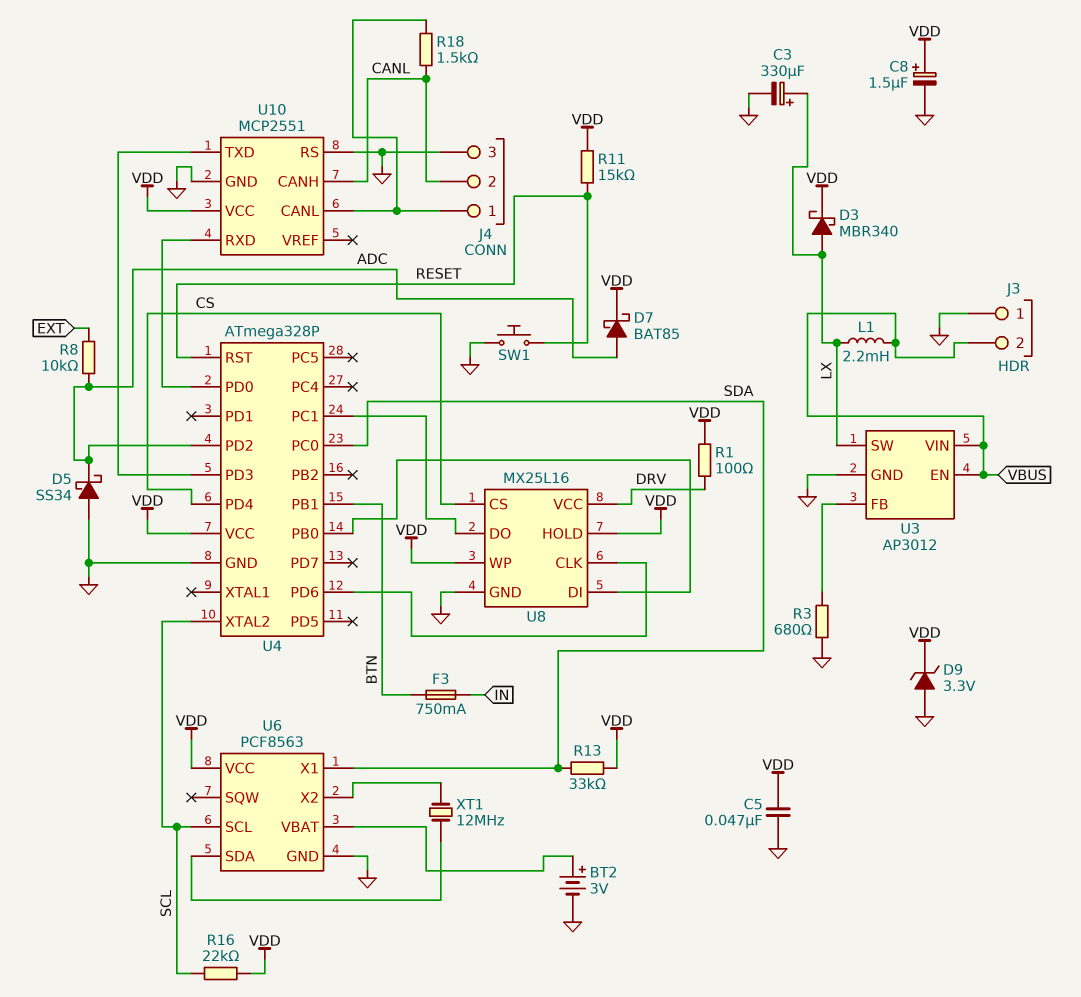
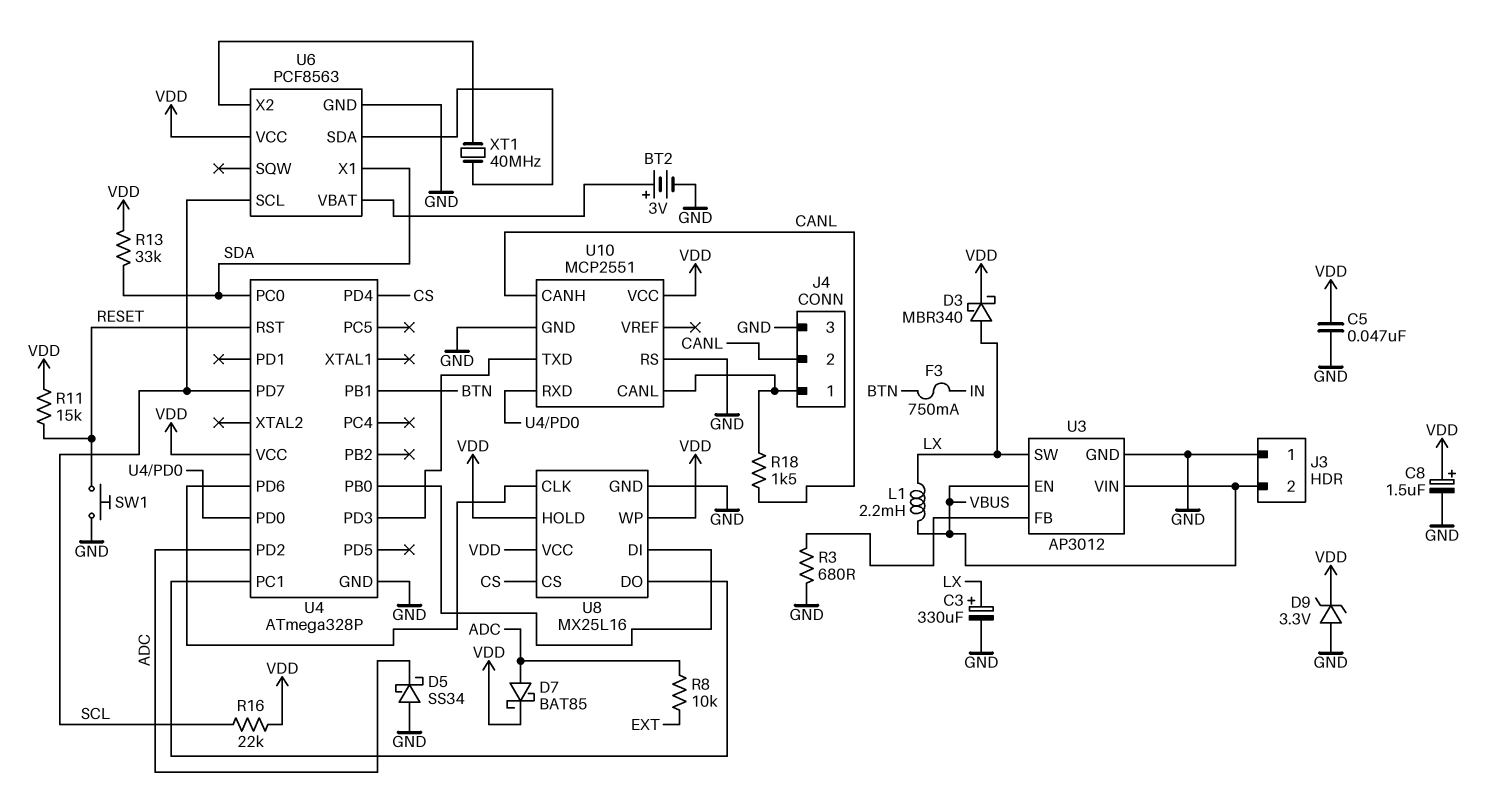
R1: 100 (DRV, VDD) -> none
U4 pin PD7: none -> SCL
U4 pin XTAL2: SCL -> none
U8 pin VCC: DRV -> VDD
XT1: 12MHz (U6/SDA, U6/X2) -> 40MHz (U6/SDA, U6/X2)

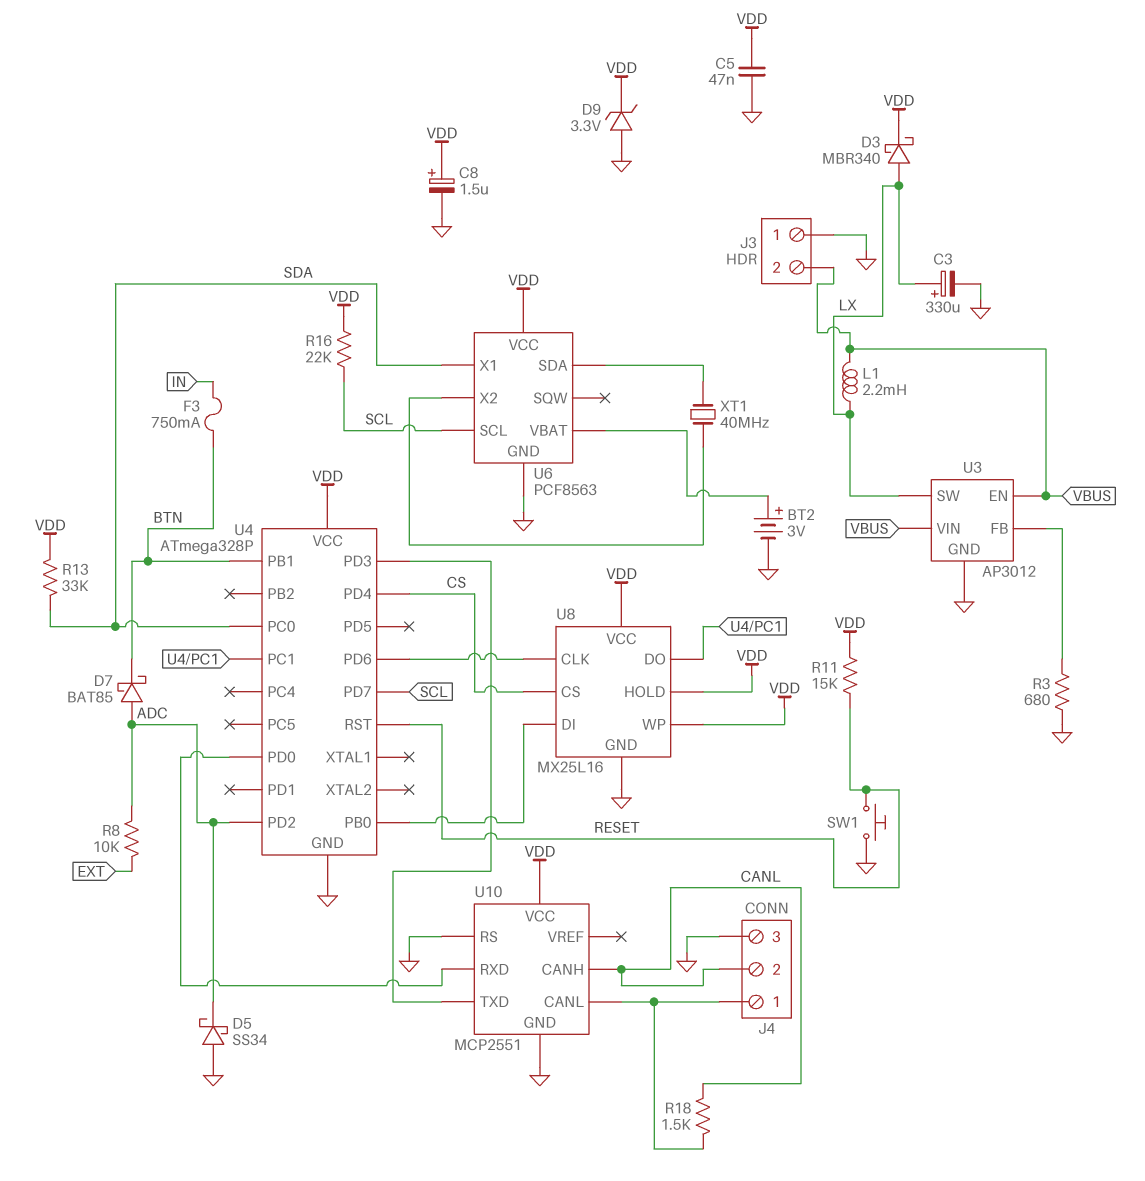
D7: schottky BAT85 (A ADC, K VDD) -> schottky BAT85 (A ADC, K BTN)

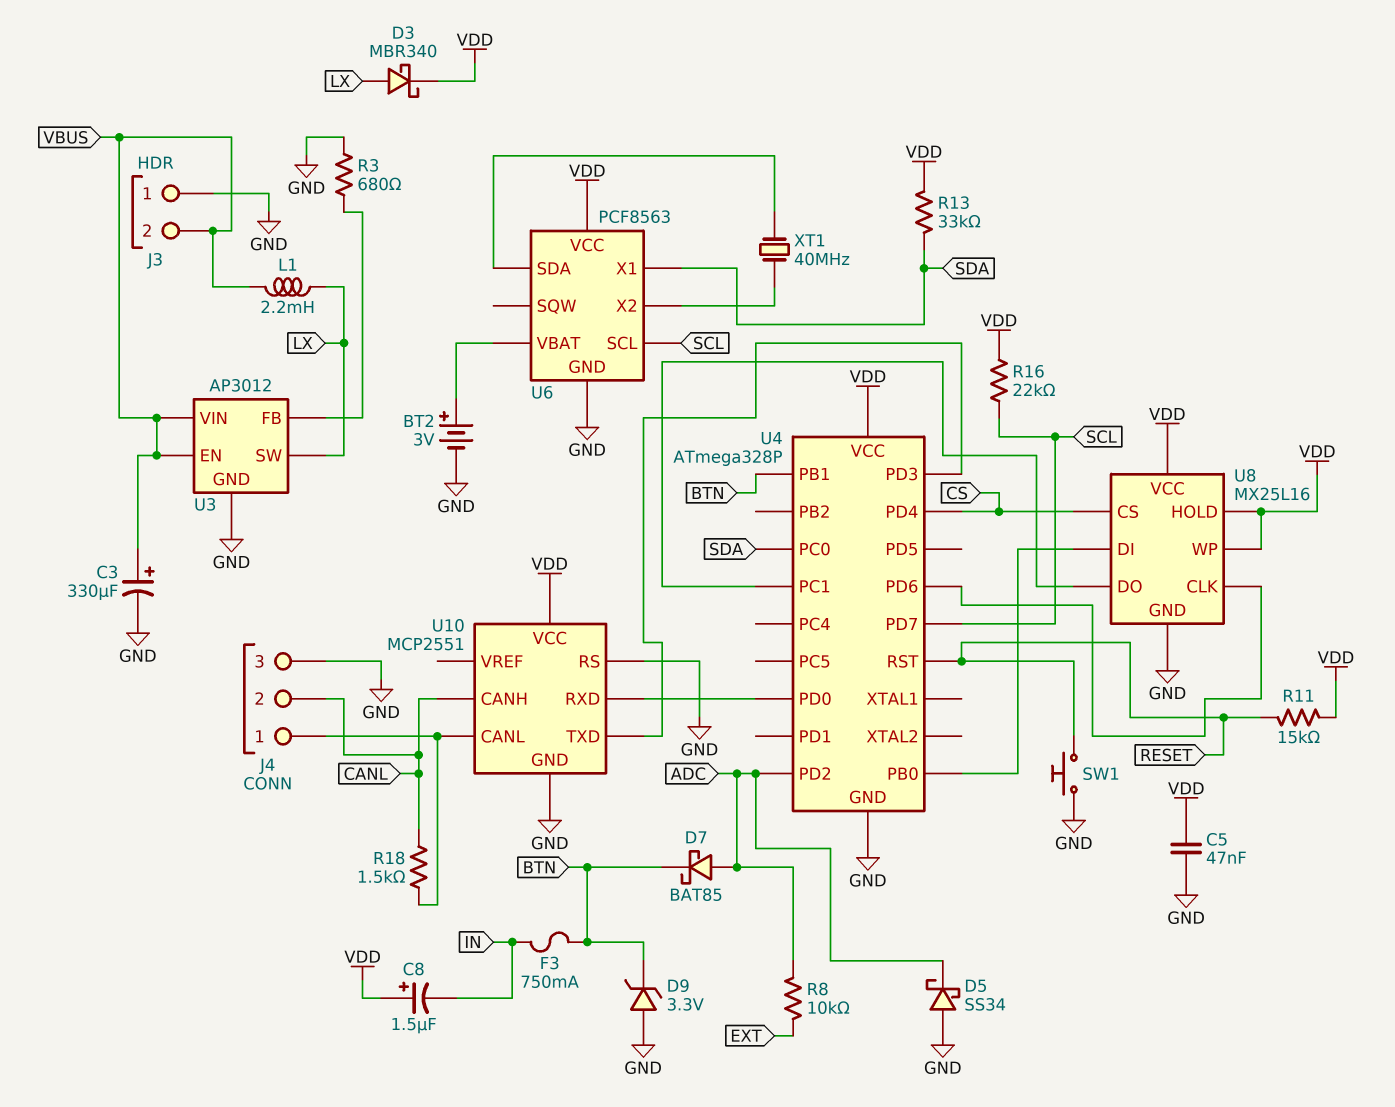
C3: 330uF (plus LX, minus GND) -> 330uF (plus VBUS, minus GND)
C8: 1.5uF (plus VDD, minus GND) -> 1.5uF (plus VDD, minus IN)
D9: zener 3.3V (A GND, K VDD) -> zener 3.3V (A GND, K BTN)

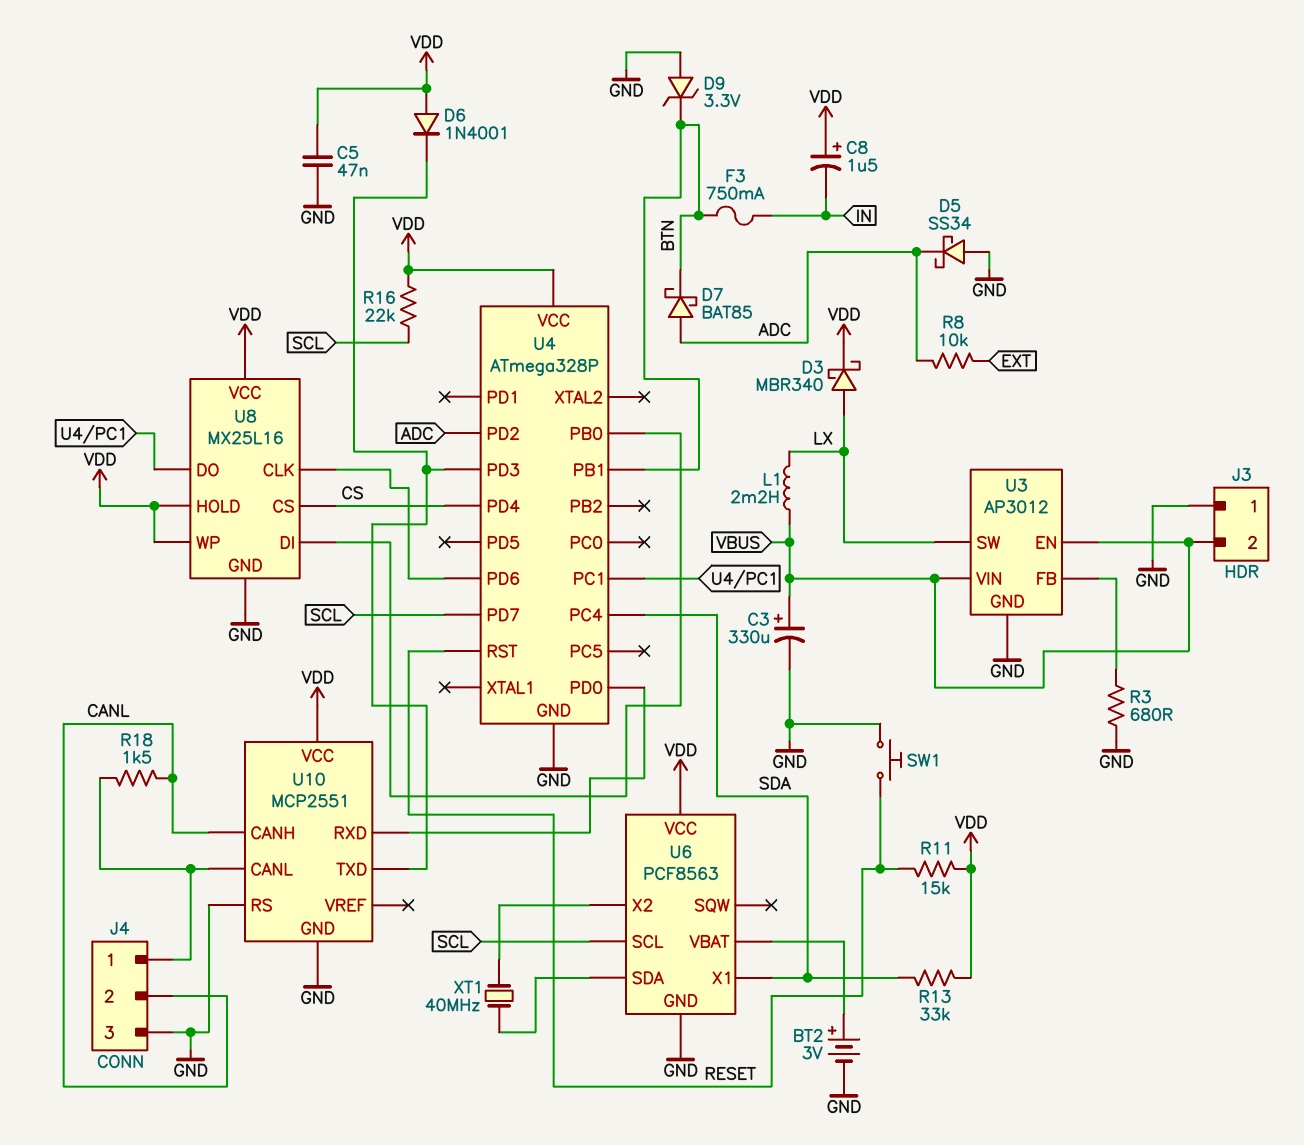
D6: none -> diode 1N4001 (A VDD, K U4/PD3)
U4 pin PC0: SDA -> none
U4 pin PC4: none -> SDA

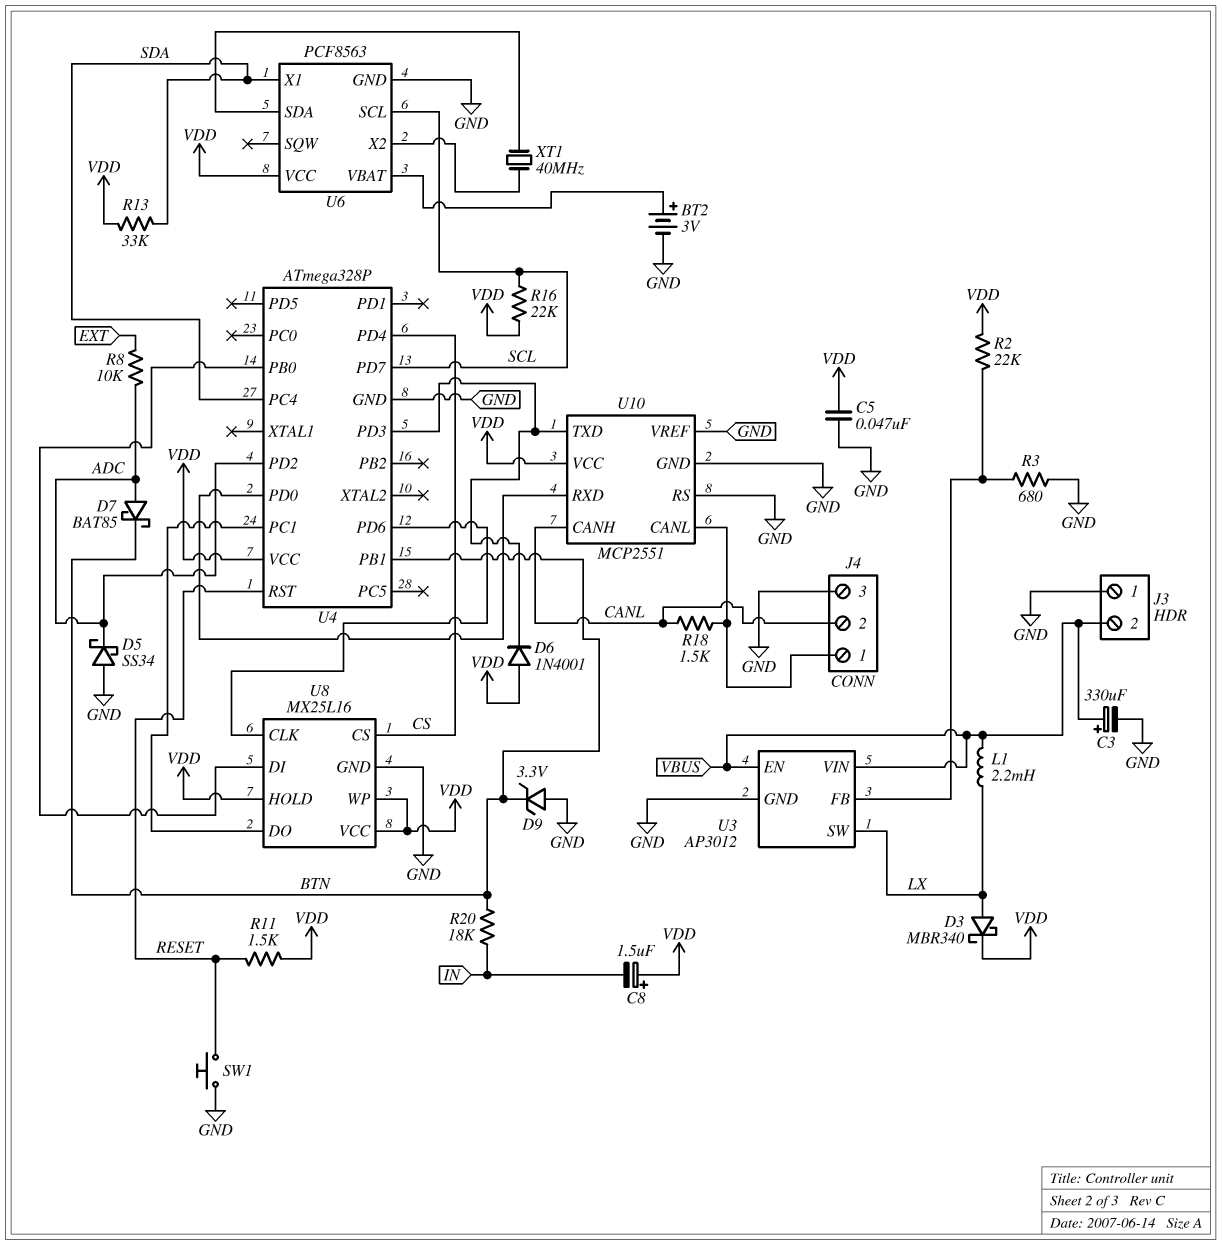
F3: 750mA (BTN, IN) -> none
R2: none -> 22k (U3/FB, VDD)
R11: 15k (RESET, VDD) -> 1.5k (RESET, VDD)
R20: none -> 18k (BTN, IN)
U10 pin VREF: none -> GND

